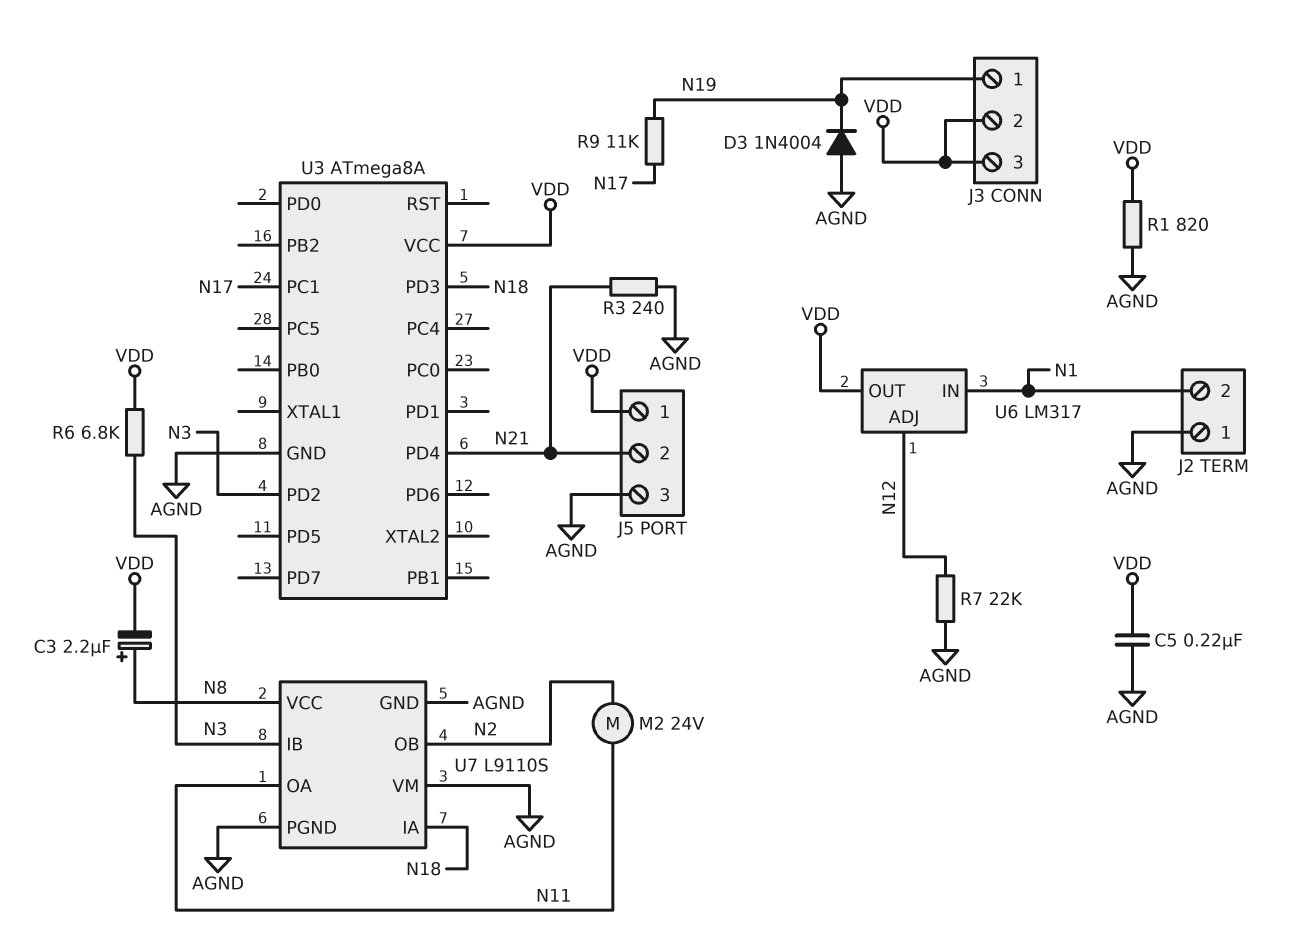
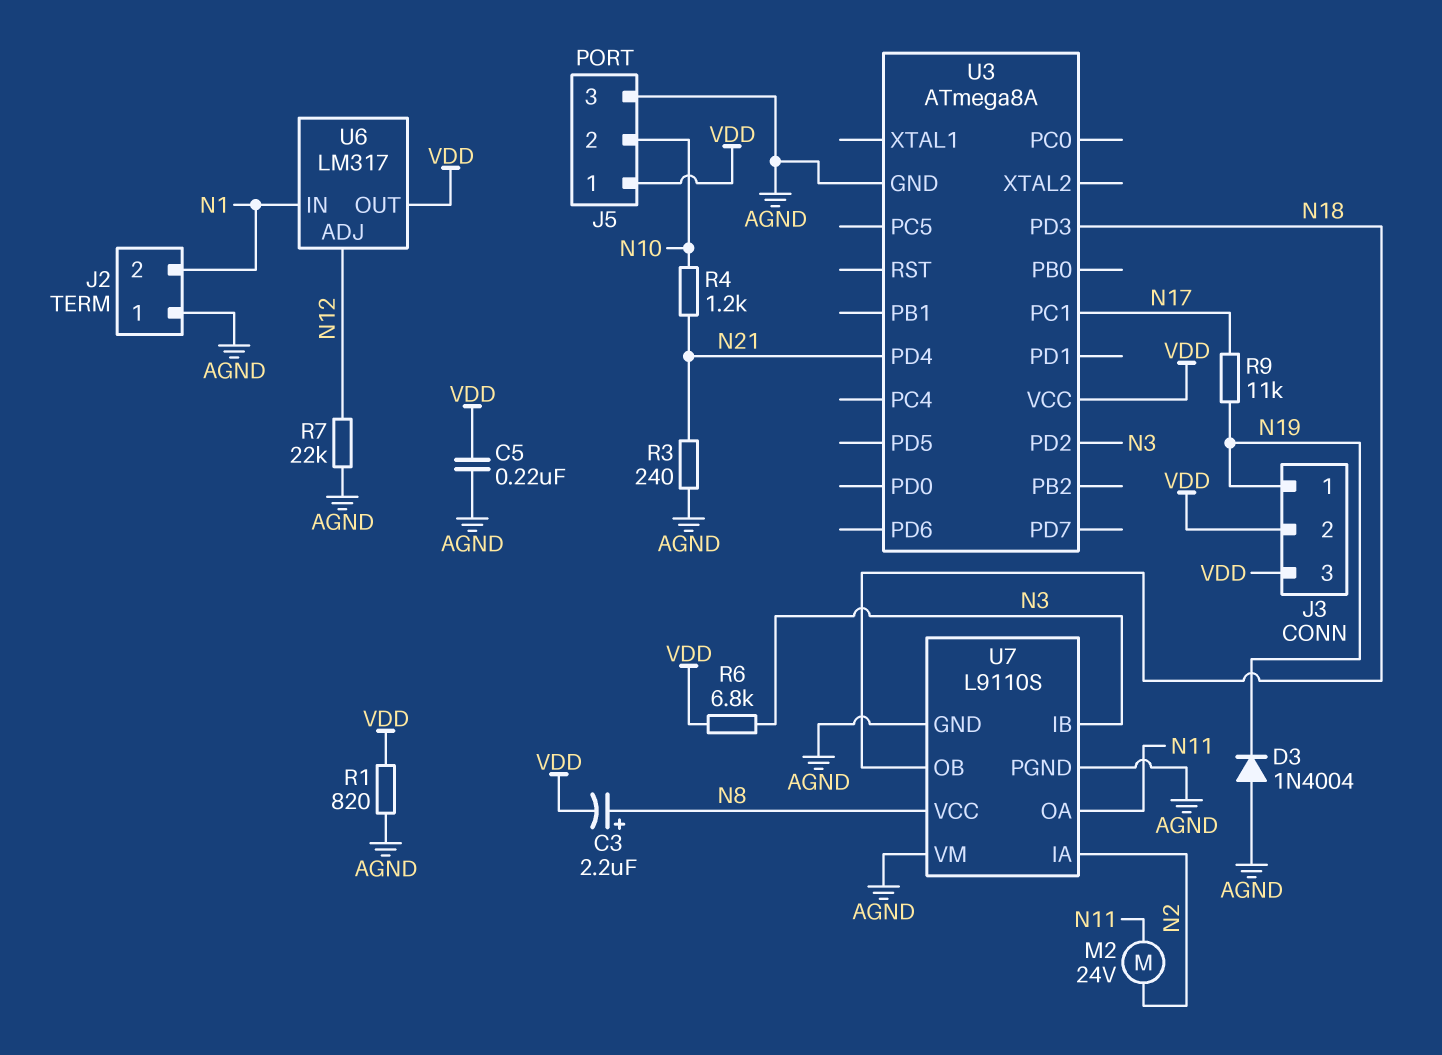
J5 pin 2: N21 -> N10
R4: none -> 1.2k (N10, N21)
U7 pin IA: N18 -> N2
U7 pin OB: N2 -> N18

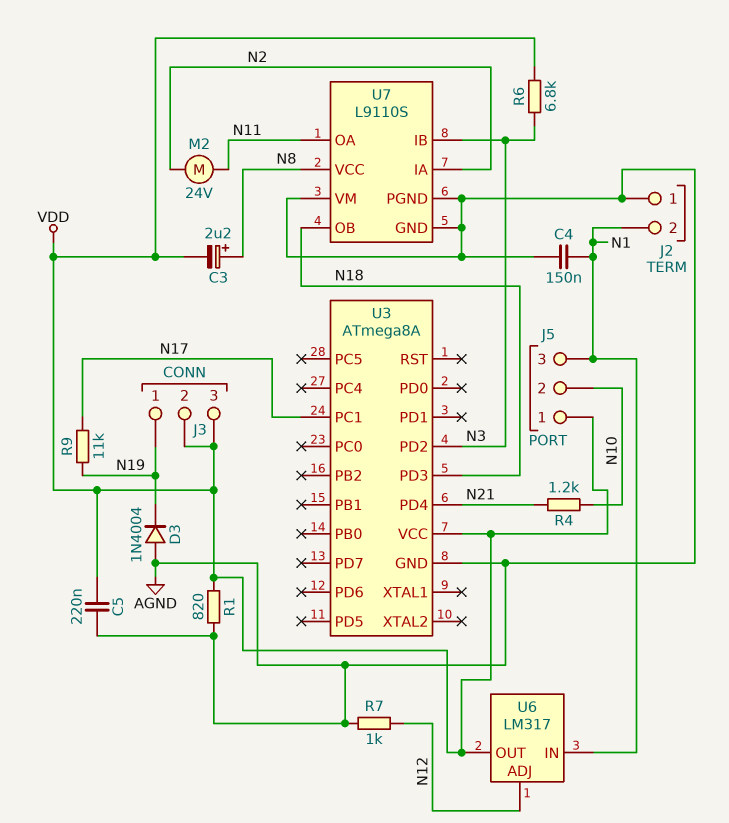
C4: none -> 150nF (AGND, N1)
J5 pin 3: AGND -> N1
R3: 240 (AGND, N21) -> none
R7: 22k (AGND, N12) -> 1k (AGND, N12)

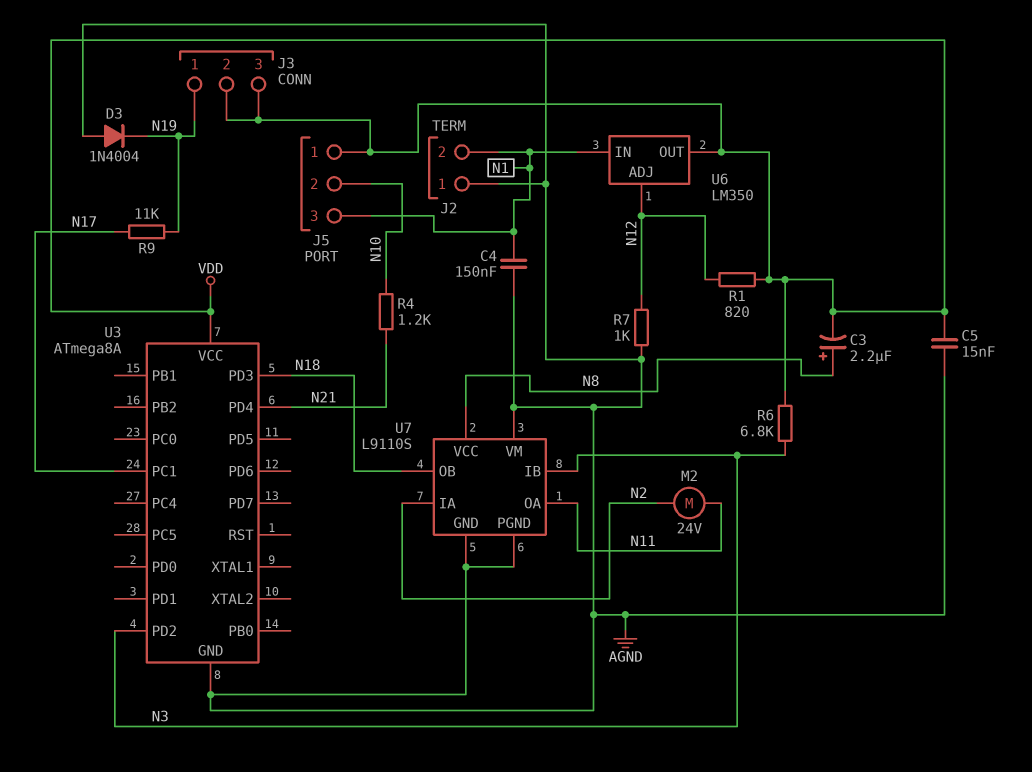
C5: 220nF (AGND, VDD) -> 15nF (AGND, VDD)
R1: 820 (AGND, VDD) -> 820 (N12, VDD)
U6: LM317 -> LM350

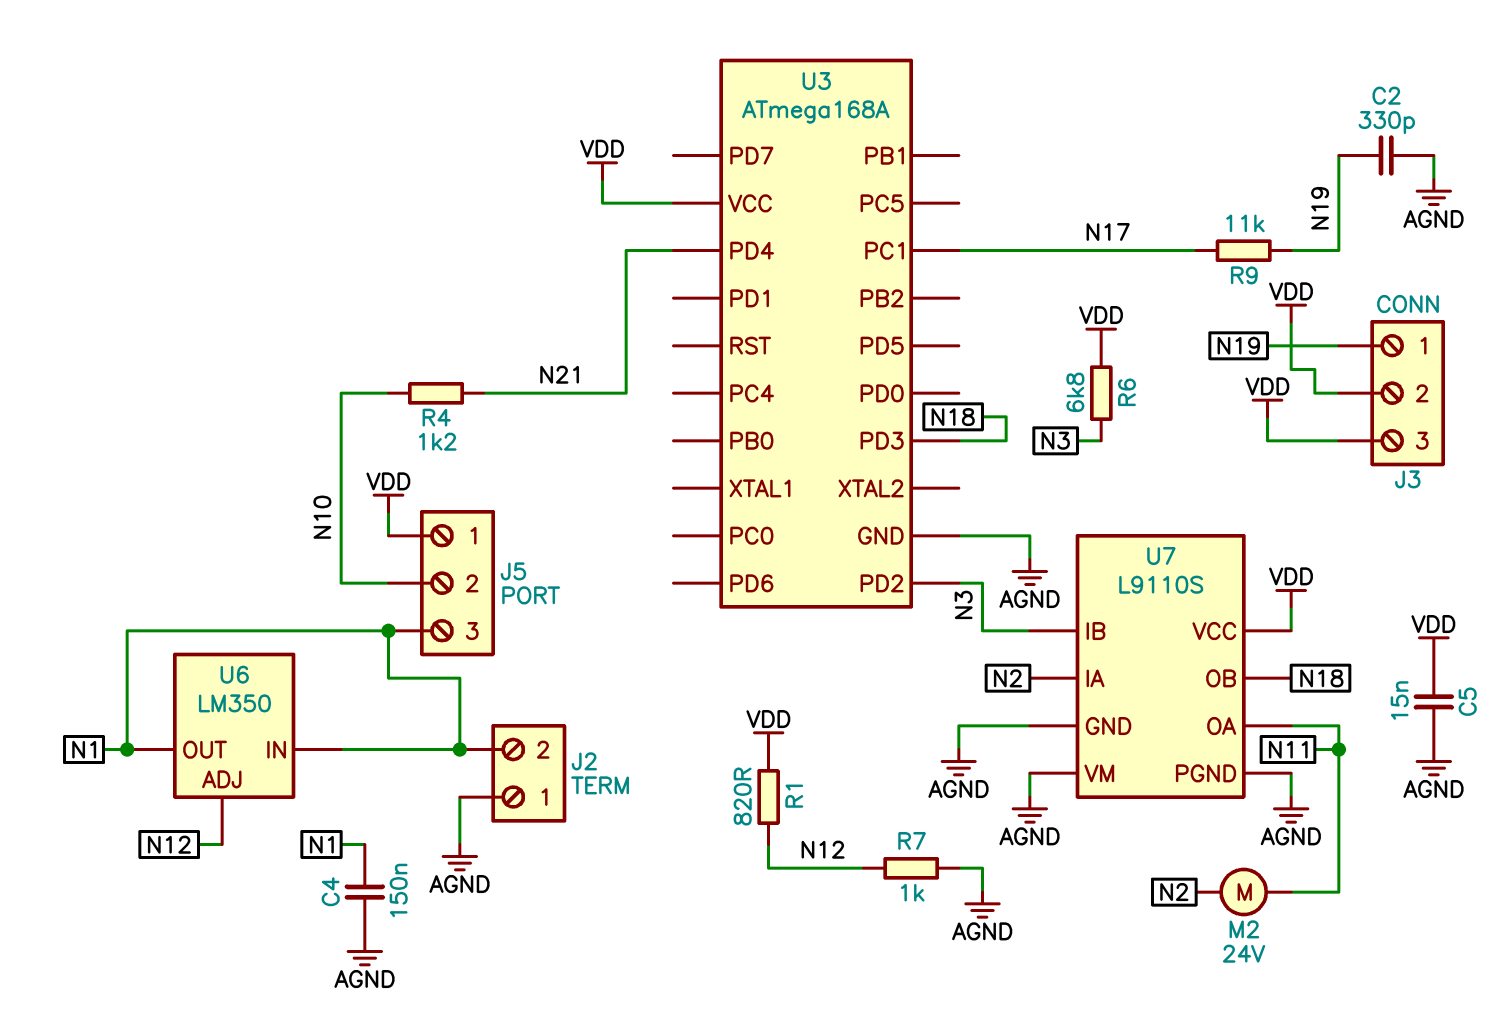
C2: none -> 330pF (AGND, N19)
C3: 2.2uF (plus N8, minus VDD) -> none
D3: diode 1N4004 (A AGND, K N19) -> none
U3: ATmega8A -> ATmega168A
U6 pin OUT: VDD -> N1
U7 pin VCC: N8 -> VDD

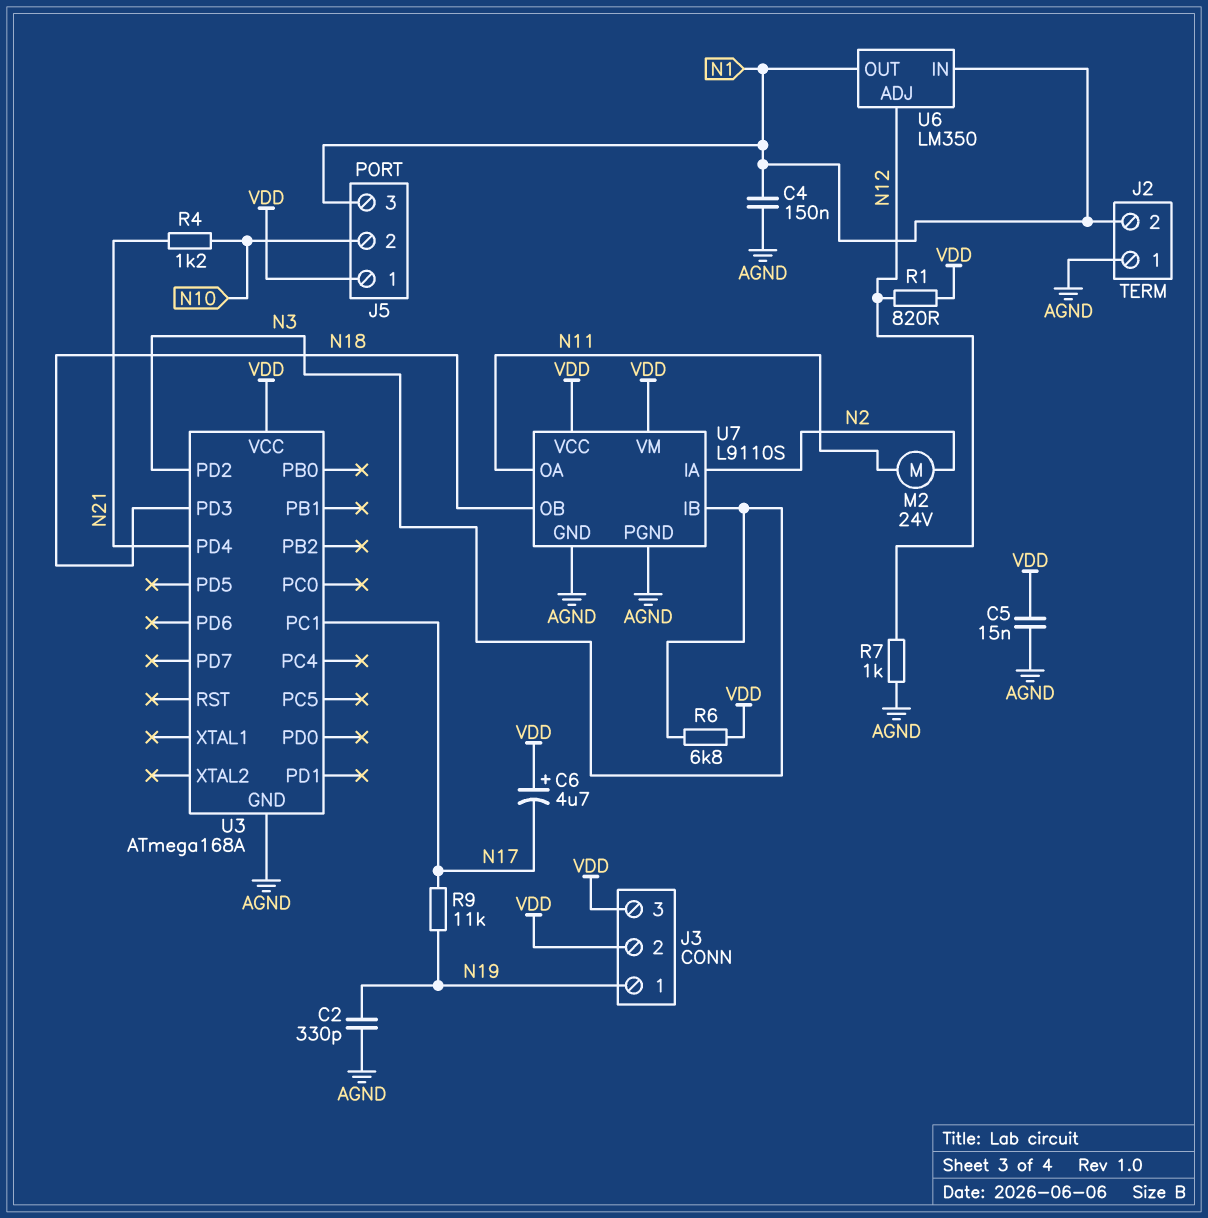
C6: none -> 4.7uF (plus VDD, minus N17)
U7 pin VM: AGND -> VDD

